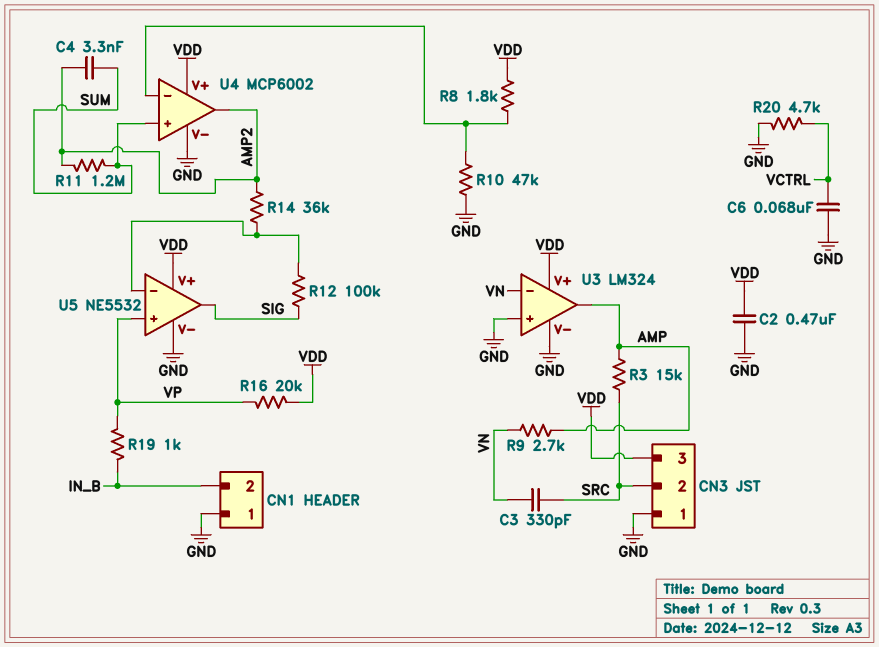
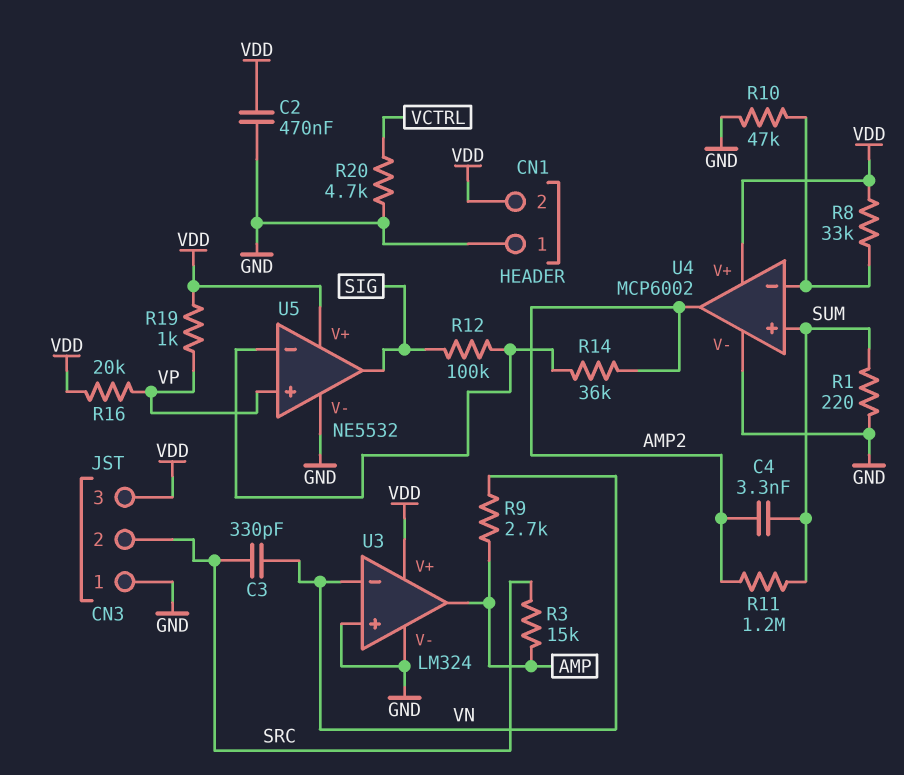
C6: 68nF (GND, VCTRL) -> none
CN1 pin 2: IN_B -> VDD
R1: none -> 220 (GND, SUM)
R8: 1.8k (U4/in-, VDD) -> 33k (U4/in-, VDD)
R19: 1k (IN_B, VP) -> 1k (VDD, VP)

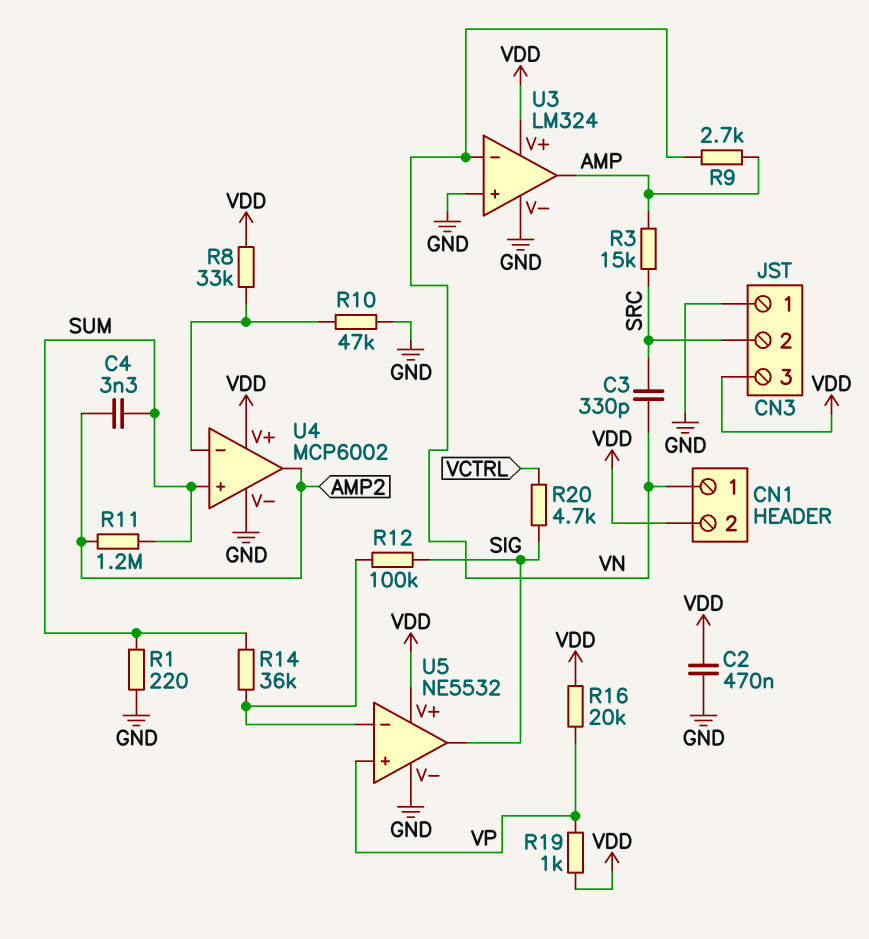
CN1 pin 1: GND -> VN
R14: 36k (AMP2, U5/in-) -> 36k (SUM, U5/in-)
R20: 4.7k (GND, VCTRL) -> 4.7k (SIG, VCTRL)

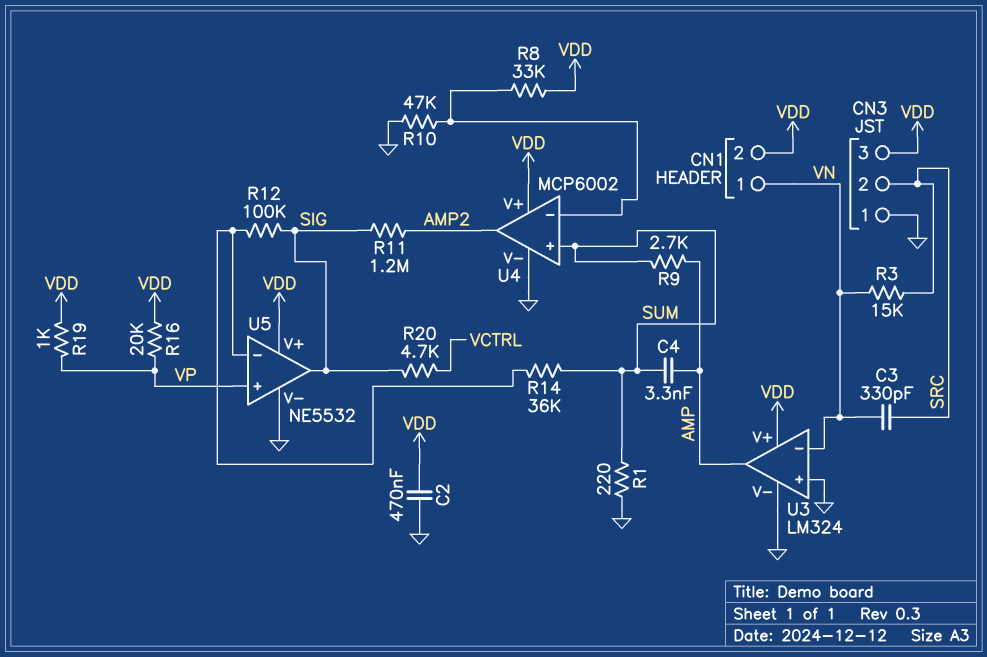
C4: 3.3nF (AMP2, SUM) -> 3.3nF (AMP, SUM)
R3: 15k (AMP, SRC) -> 15k (SRC, VN)
R9: 2.7k (AMP, VN) -> 2.7k (AMP, SUM)
R11: 1.2M (AMP2, SUM) -> 1.2M (AMP2, SIG)

